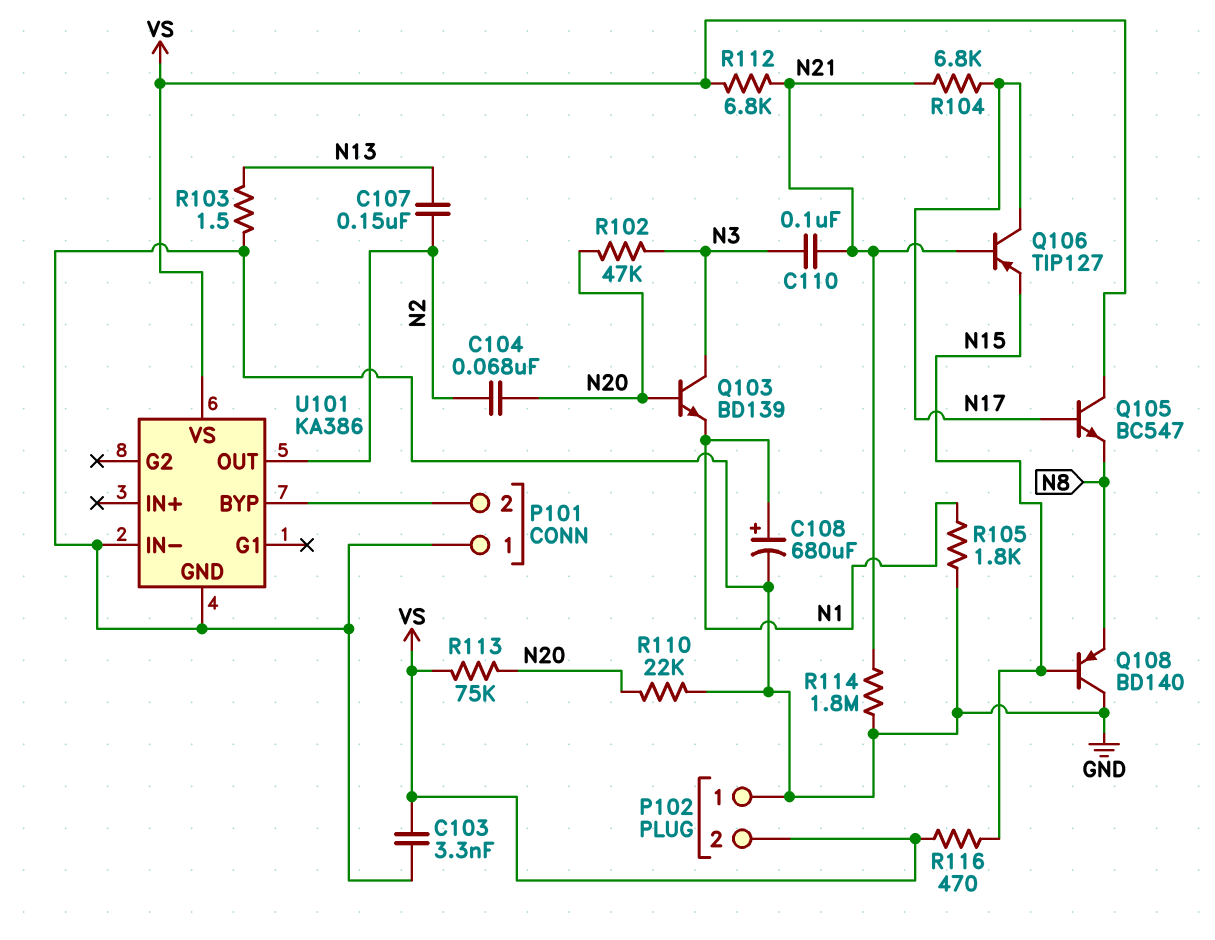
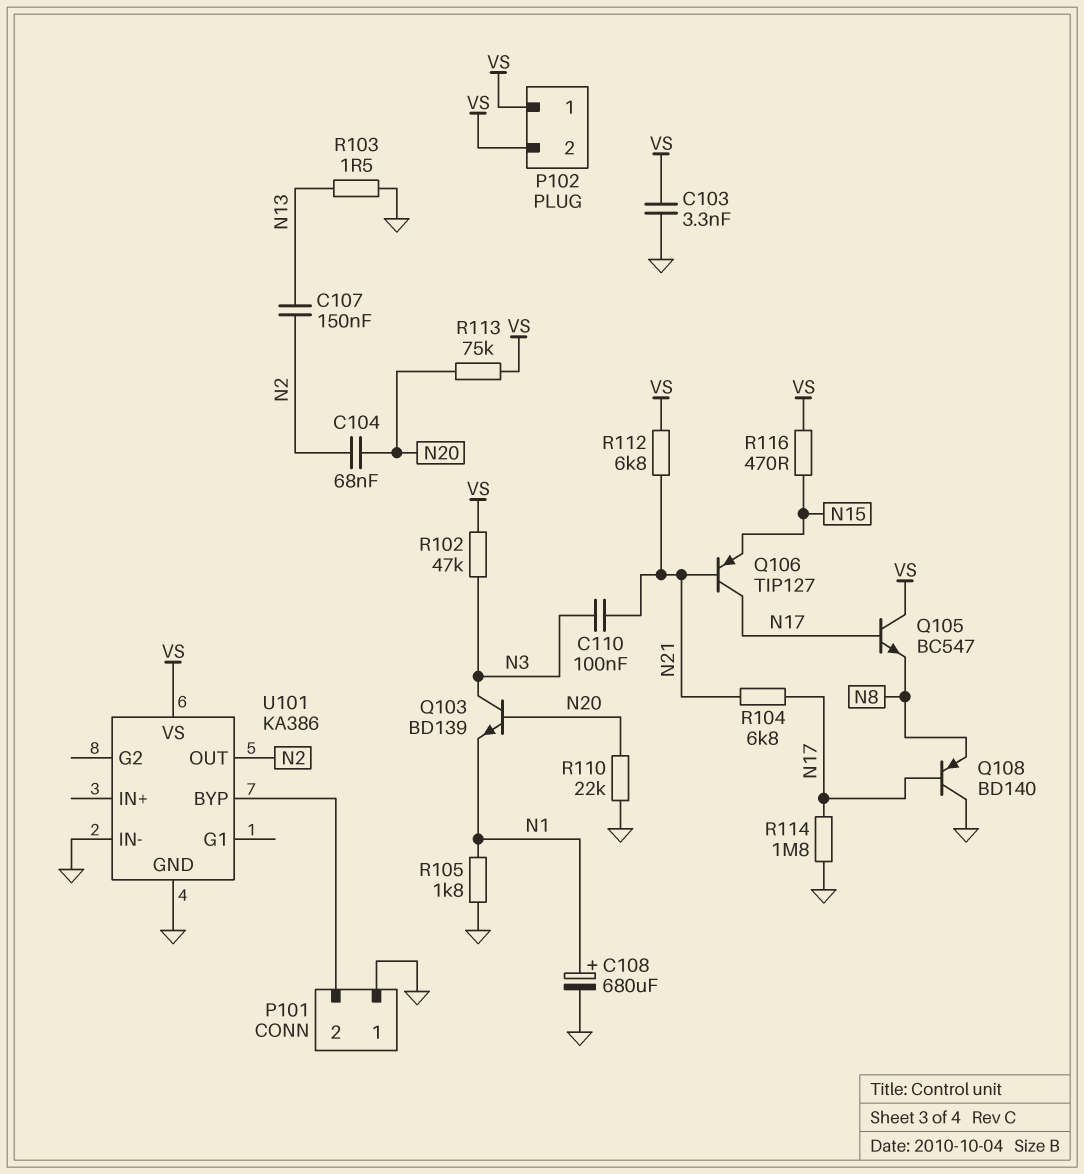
P102 pin 1: GND -> VS
Q108: PNP BD140 (B N15, C GND, E N8) -> PNP BD140 (B N17, C GND, E N8)
R102: 47k (N3, N20) -> 47k (N3, VS)
R114: 1.8M (GND, N21) -> 1.8M (GND, N17)

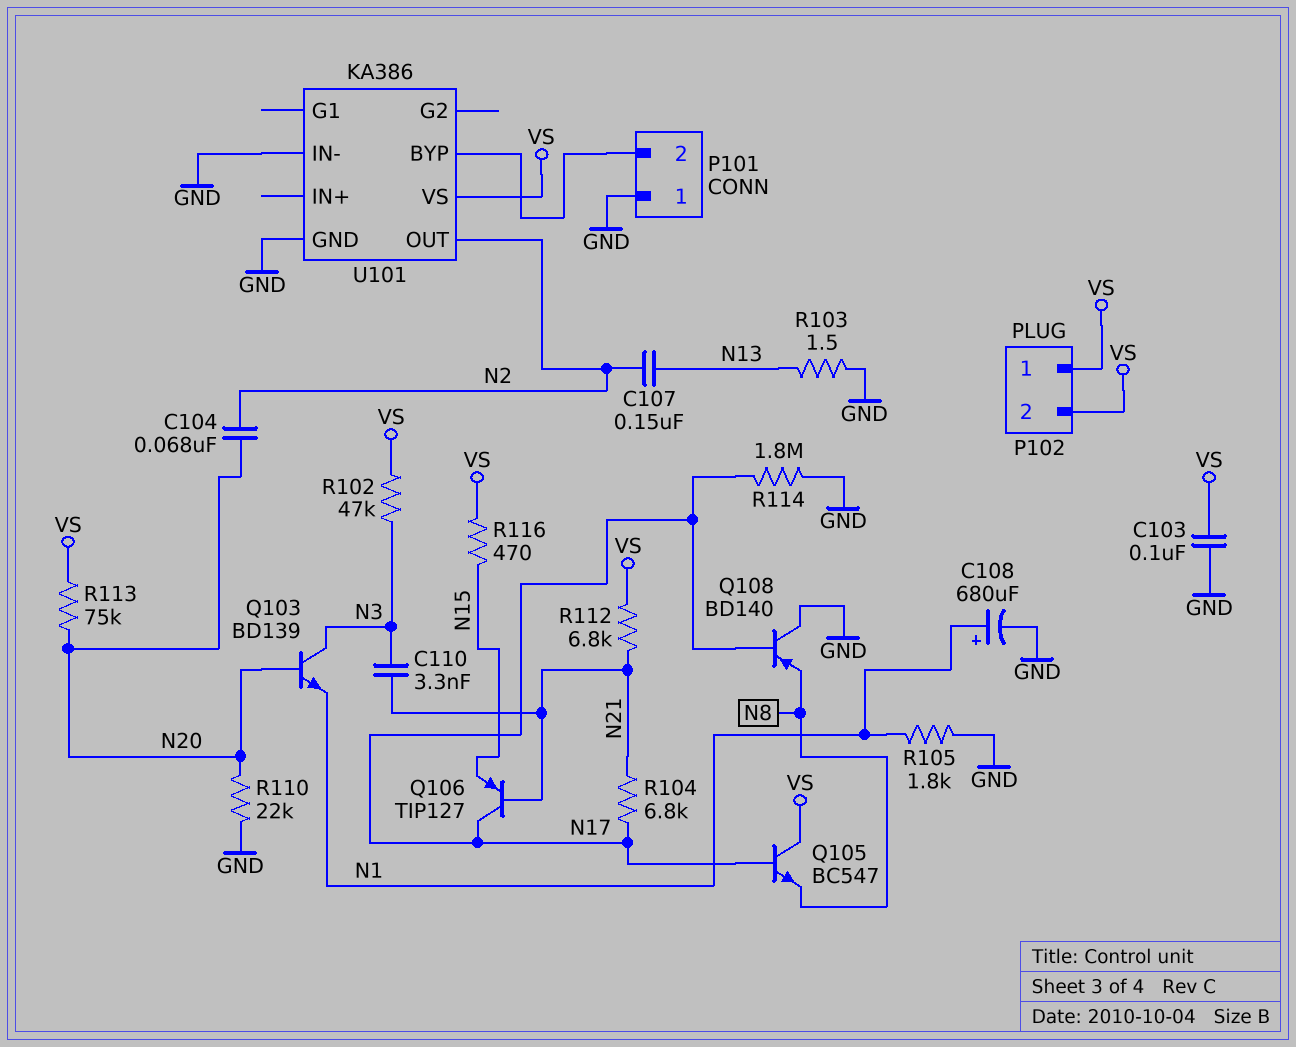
C103: 3.3nF (GND, VS) -> 100nF (GND, VS)
C110: 100nF (N3, N21) -> 3.3nF (N3, N21)

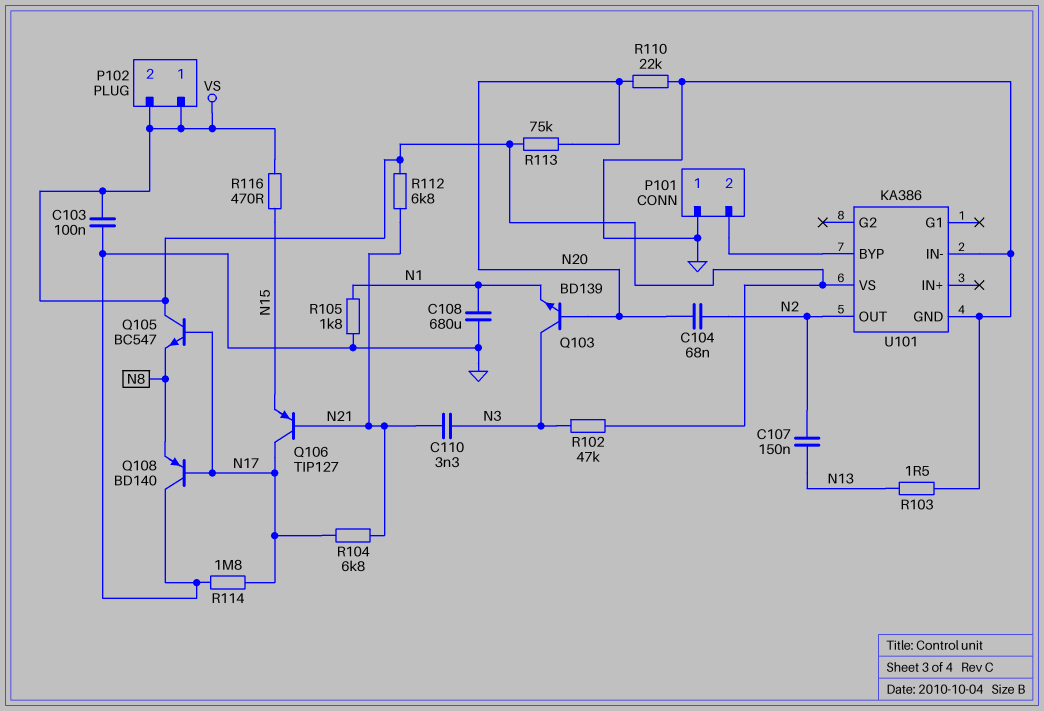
C108: 680uF (plus N1, minus GND) -> 680uF (GND, N1)

